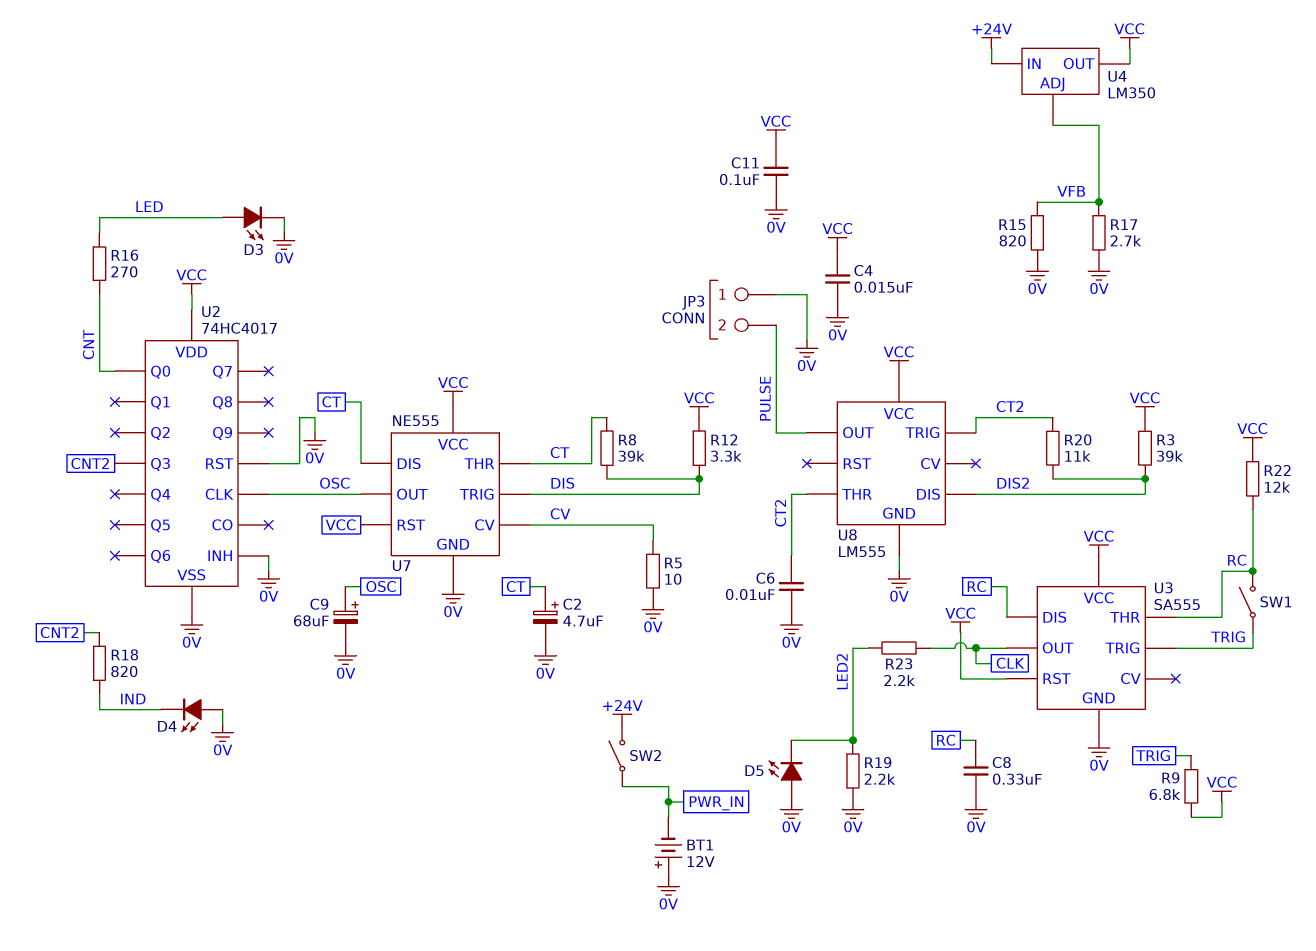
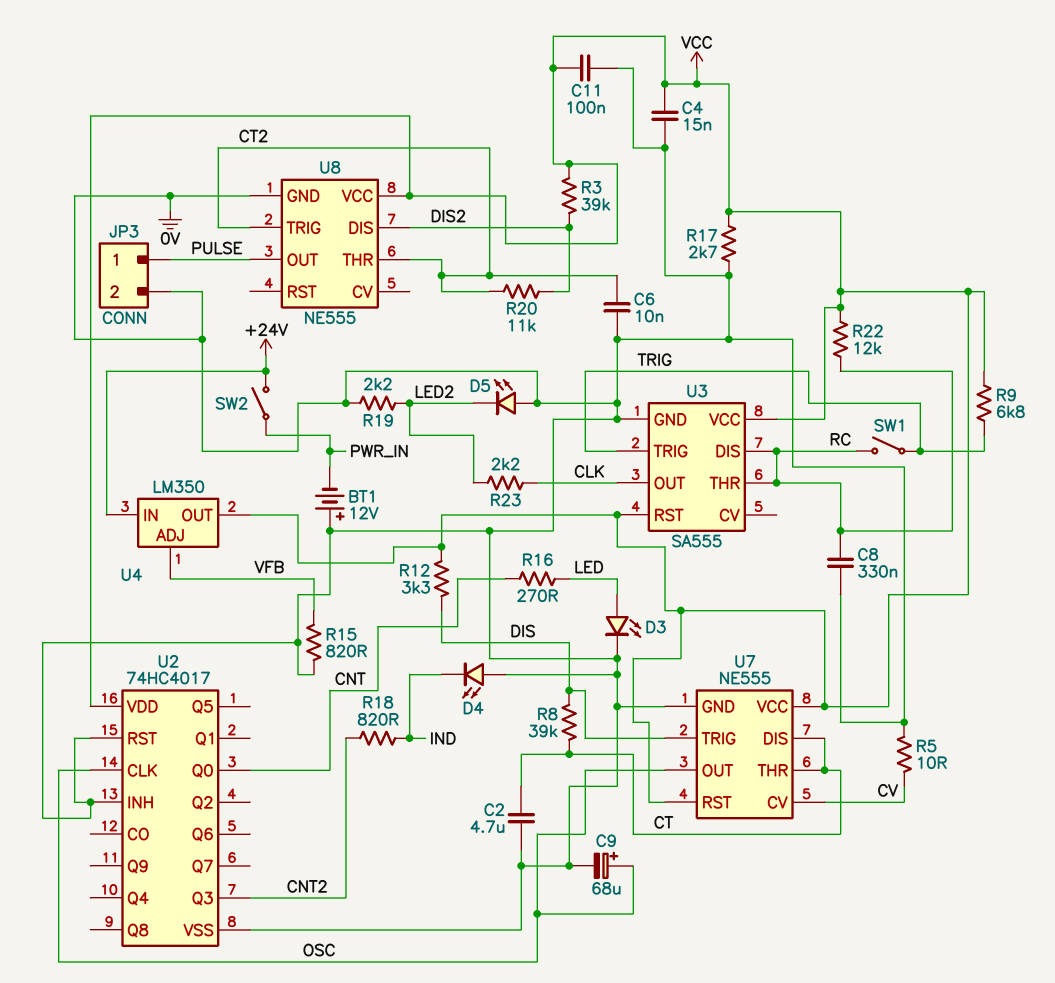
C2: 4.7uF (plus CT, minus 0V) -> 4.7uF (0V, CT)
JP3 pin 1: 0V -> PULSE
JP3 pin 2: PULSE -> 0V
R17: 2.7k (0V, VFB) -> 2.7k (0V, VCC)
U8: LM555 -> NE555

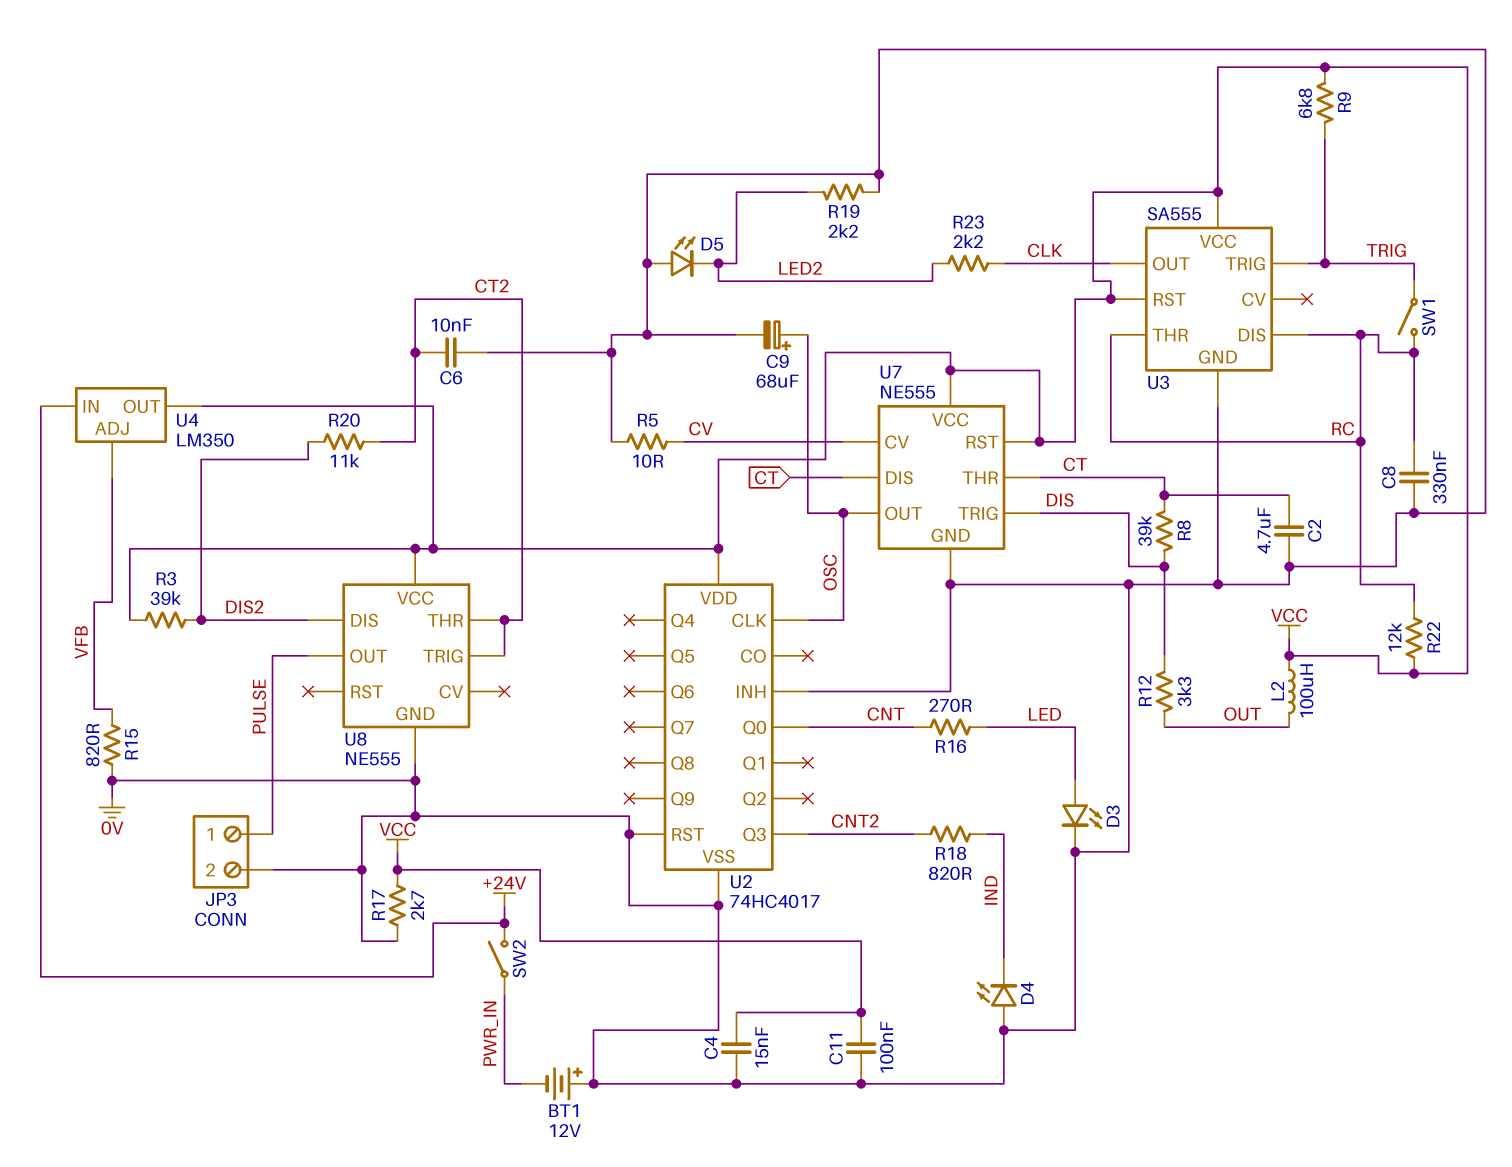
L2: none -> 100uH (OUT, VCC)
R12: 3.3k (DIS, VCC) -> 3.3k (DIS, OUT)

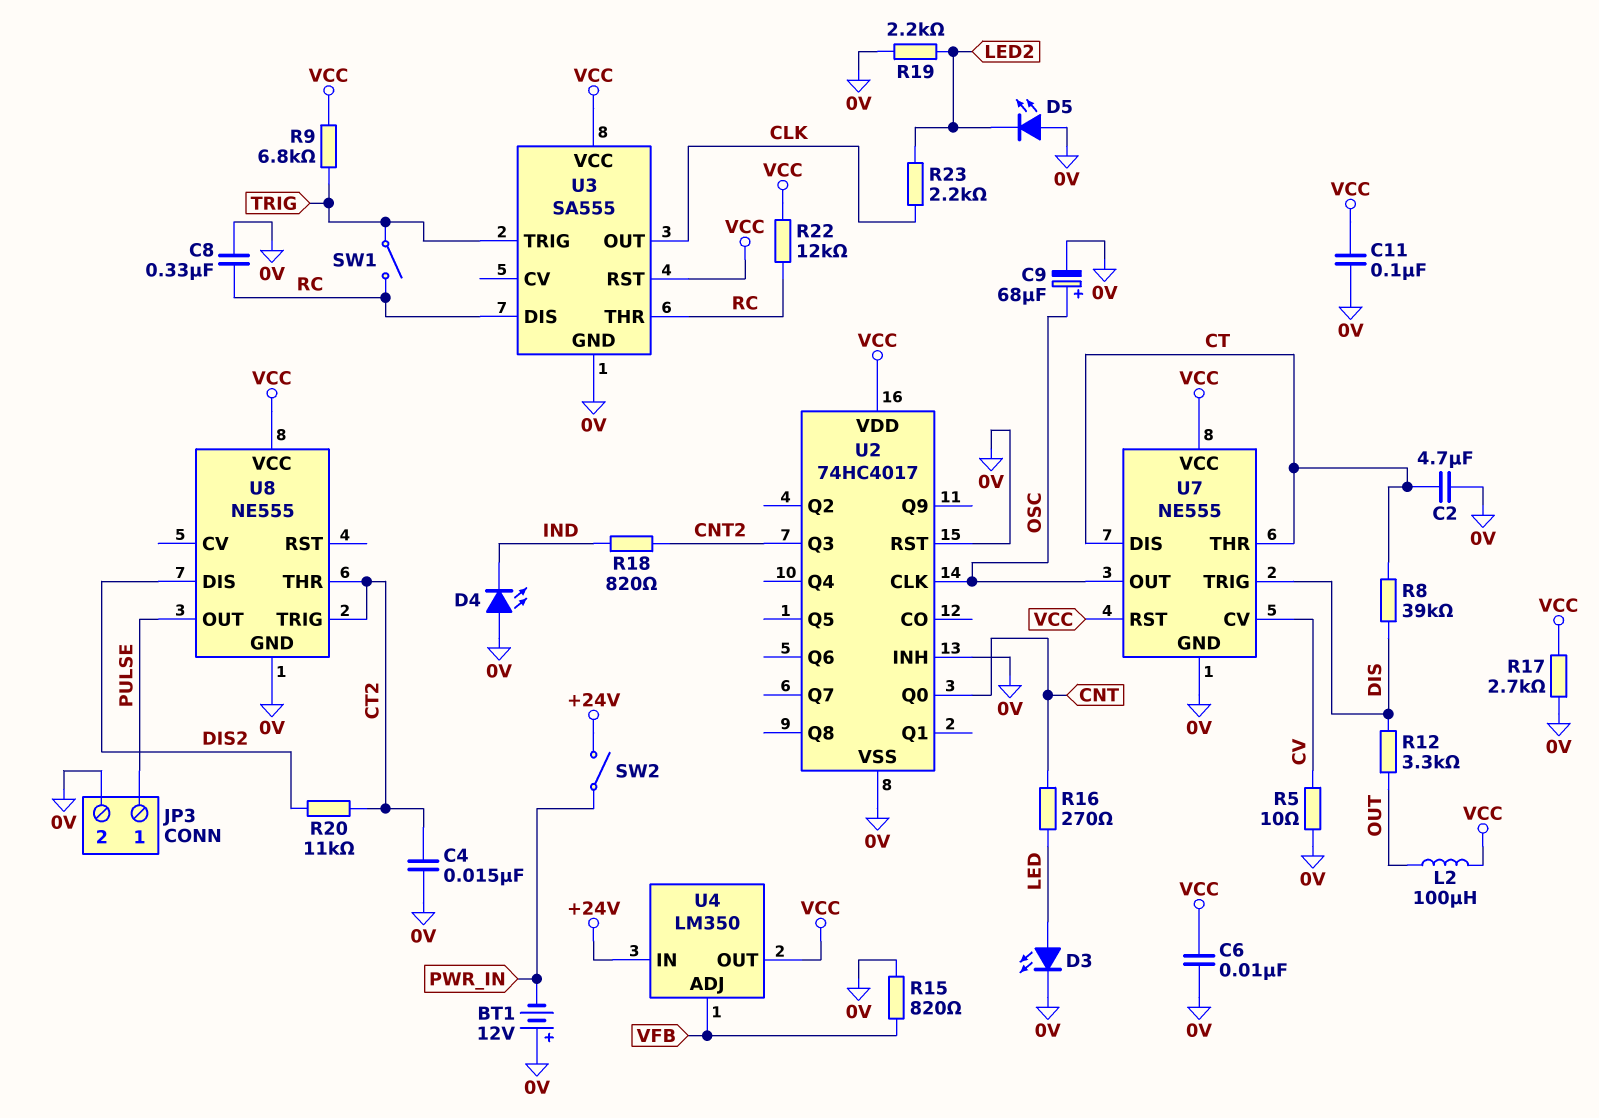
C4: 15nF (0V, VCC) -> 15nF (0V, CT2)
C6: 10nF (0V, CT2) -> 10nF (0V, VCC)
R3: 39k (DIS2, VCC) -> none

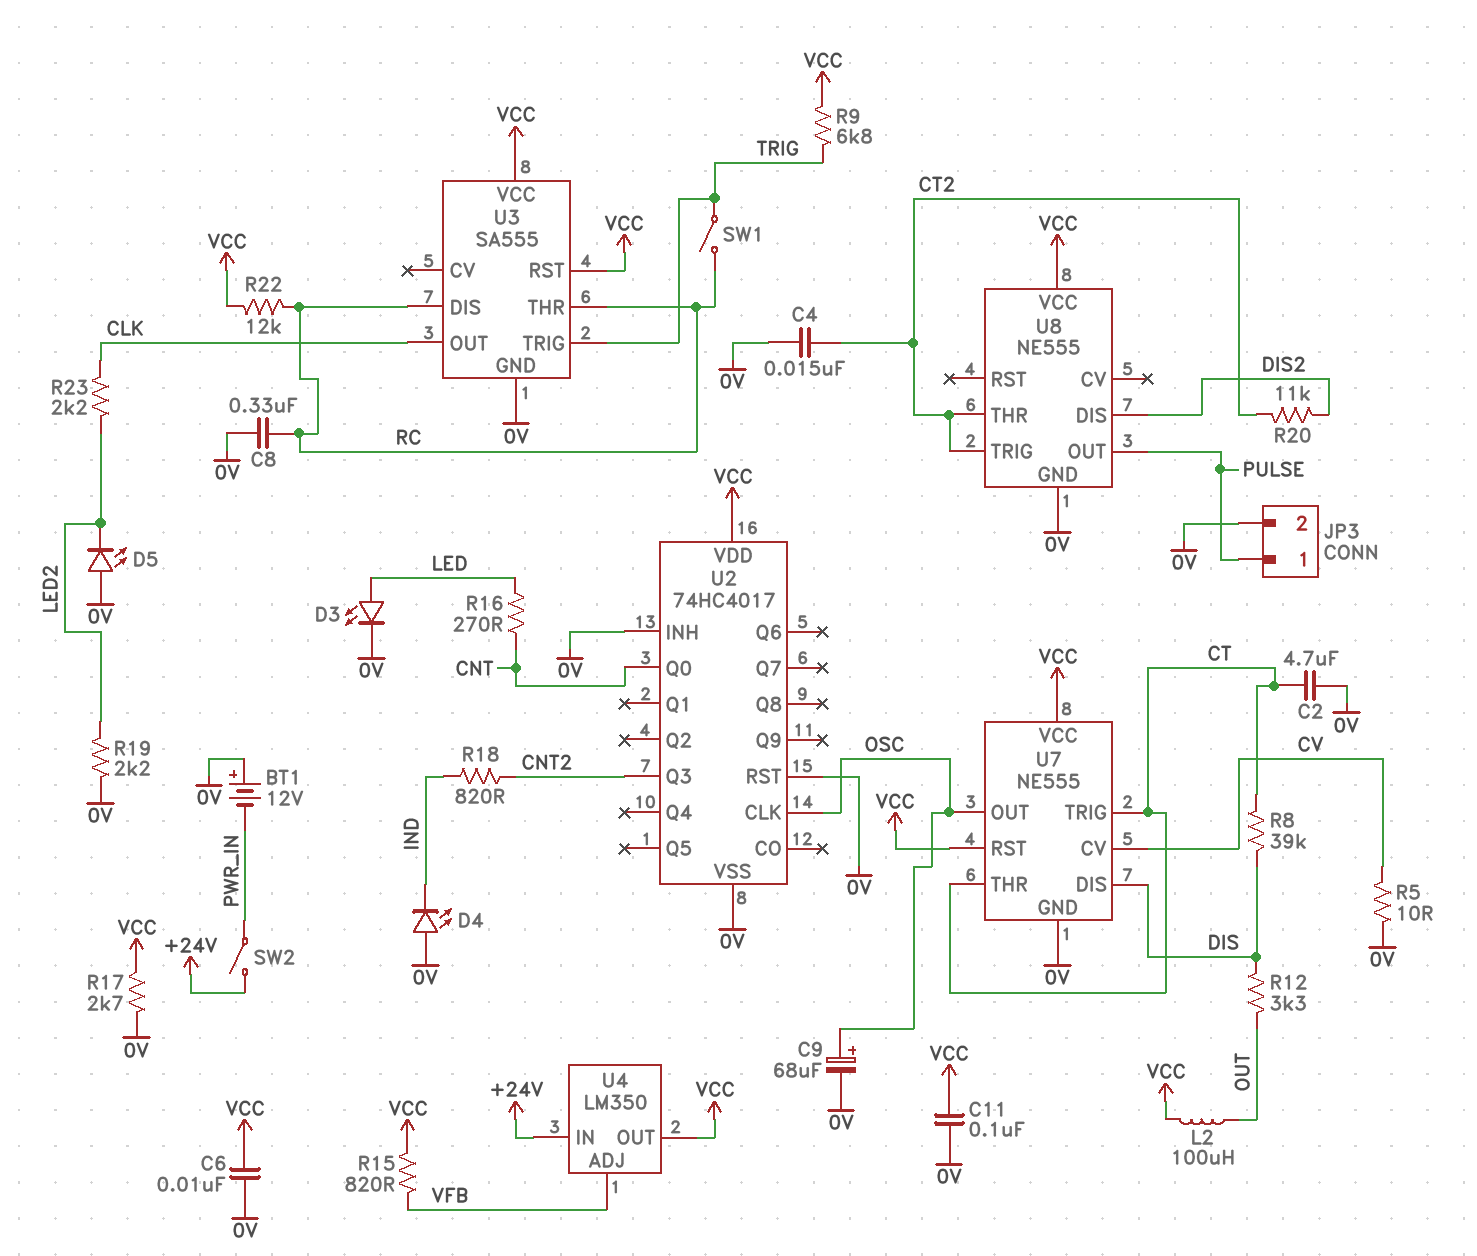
R15: 820 (0V, VFB) -> 820 (VCC, VFB)
U7 pin DIS: CT -> DIS
U7 pin TRIG: DIS -> CT

